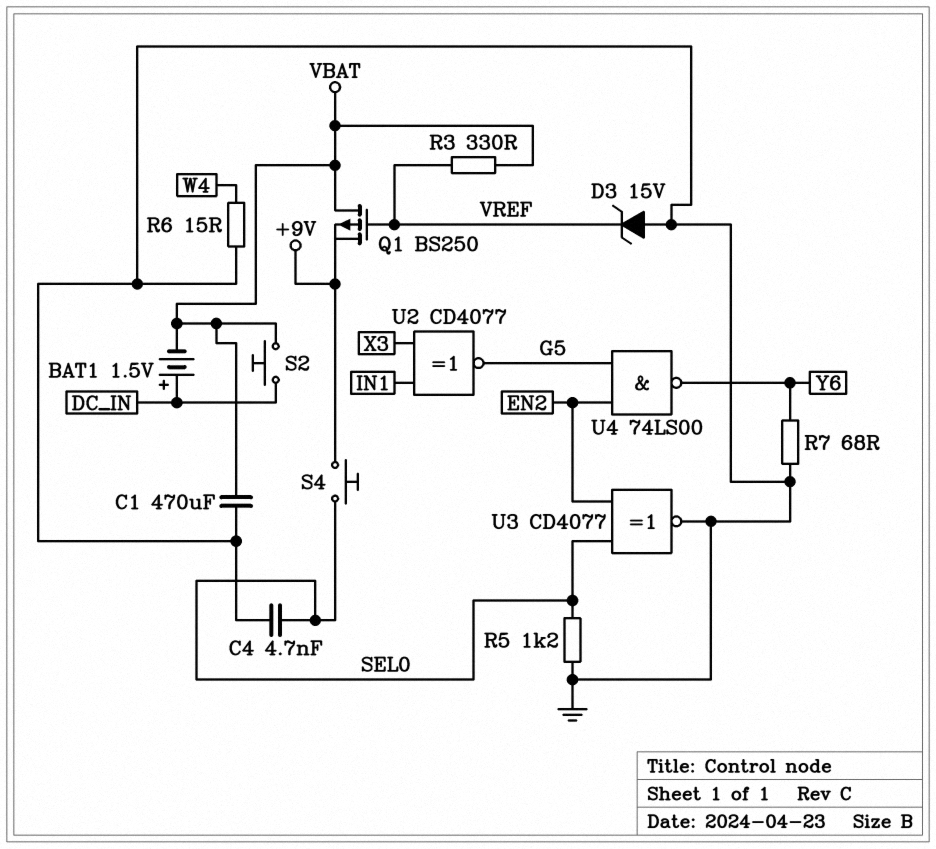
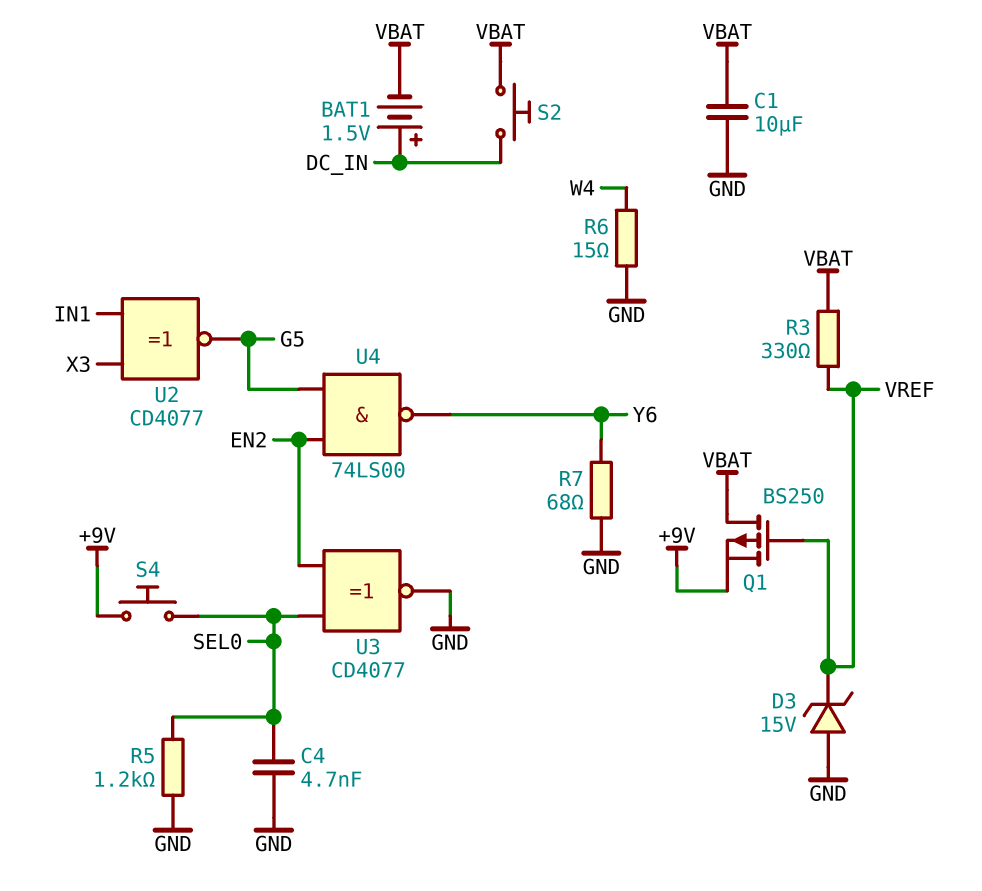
C1: 470uF (GND, VBAT) -> 10uF (GND, VBAT)

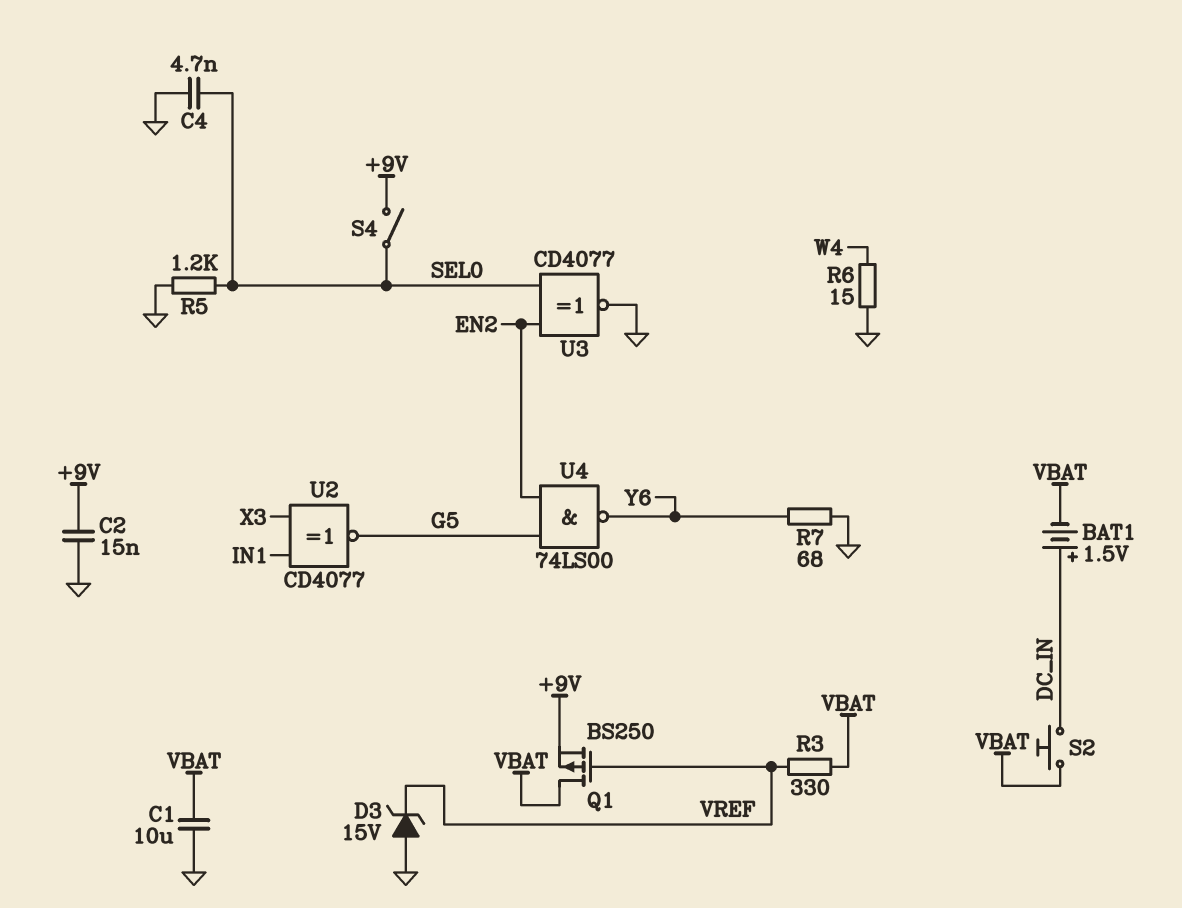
C2: none -> 15nF (+9V, GND)
S4: button (+9V, SEL0) -> switch (+9V, SEL0)

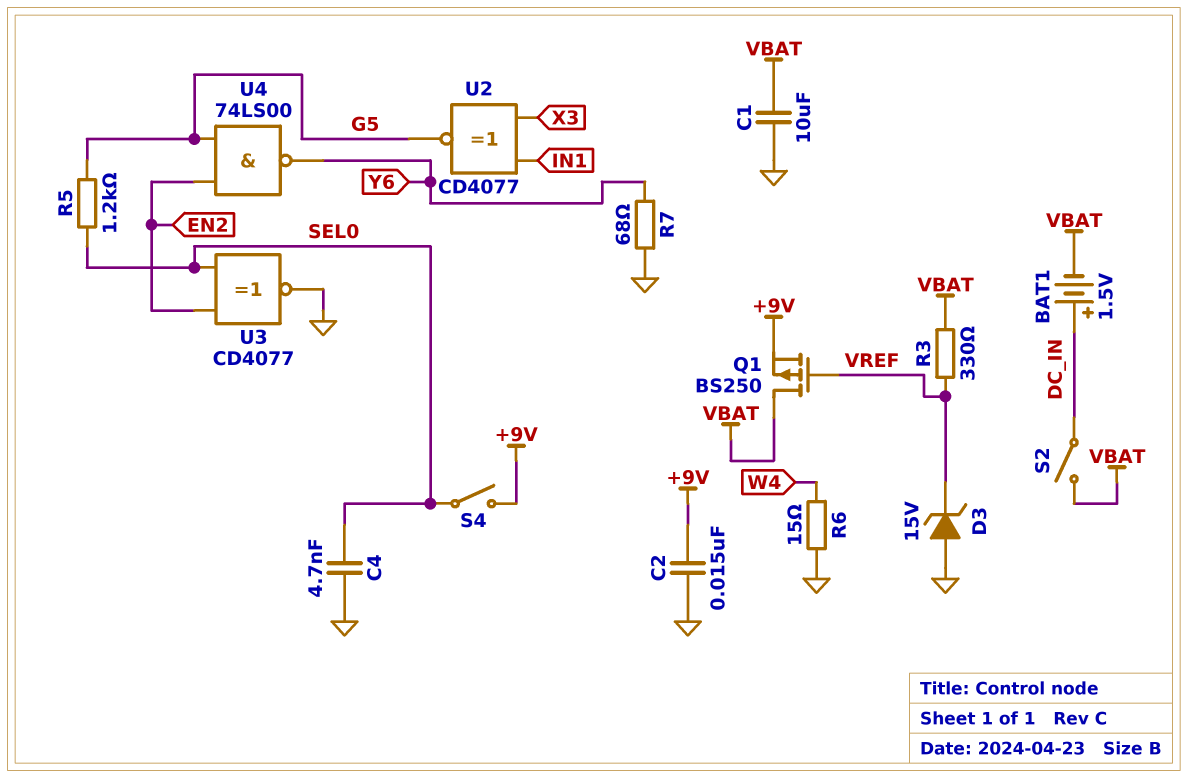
R5: 1.2k (GND, SEL0) -> 1.2k (G5, SEL0)
S2: button (DC_IN, VBAT) -> switch (DC_IN, VBAT)

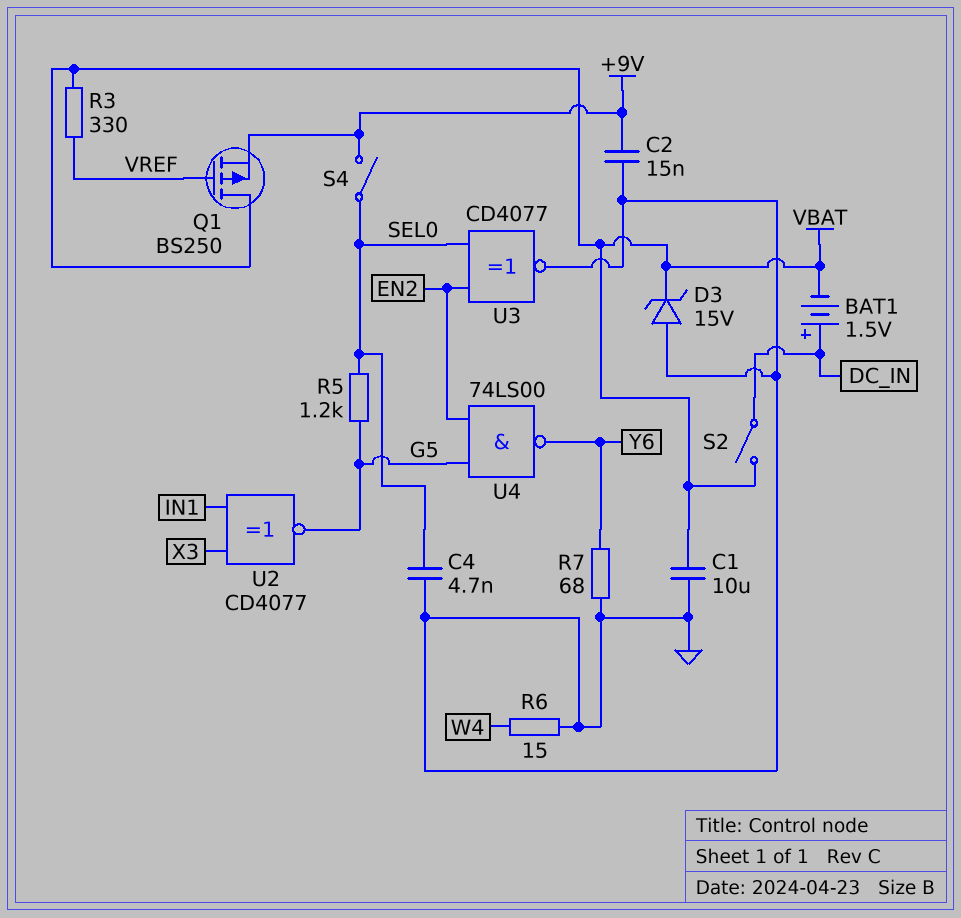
D3: zener 15V (A GND, K VREF) -> zener 15V (A GND, K VBAT)

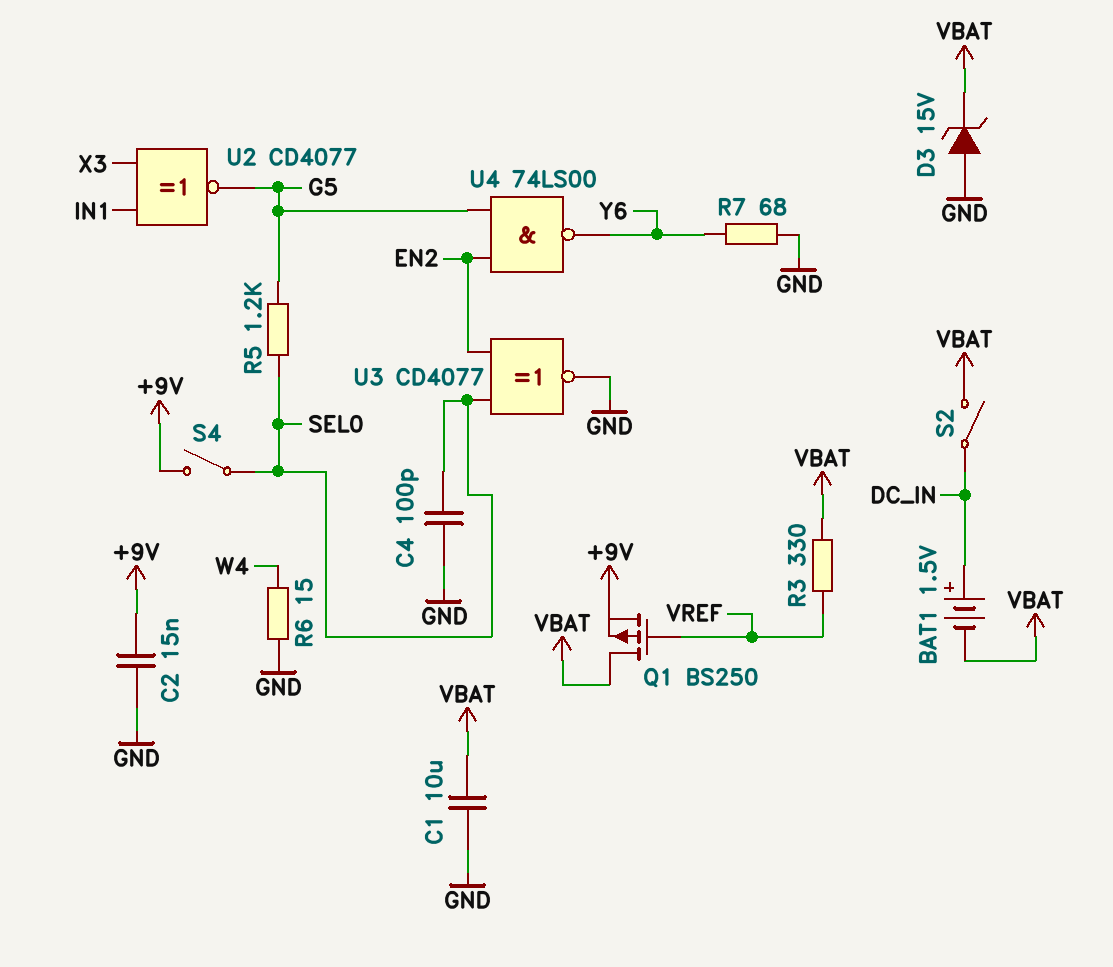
C4: 4.7nF (GND, SEL0) -> 100pF (GND, SEL0)

